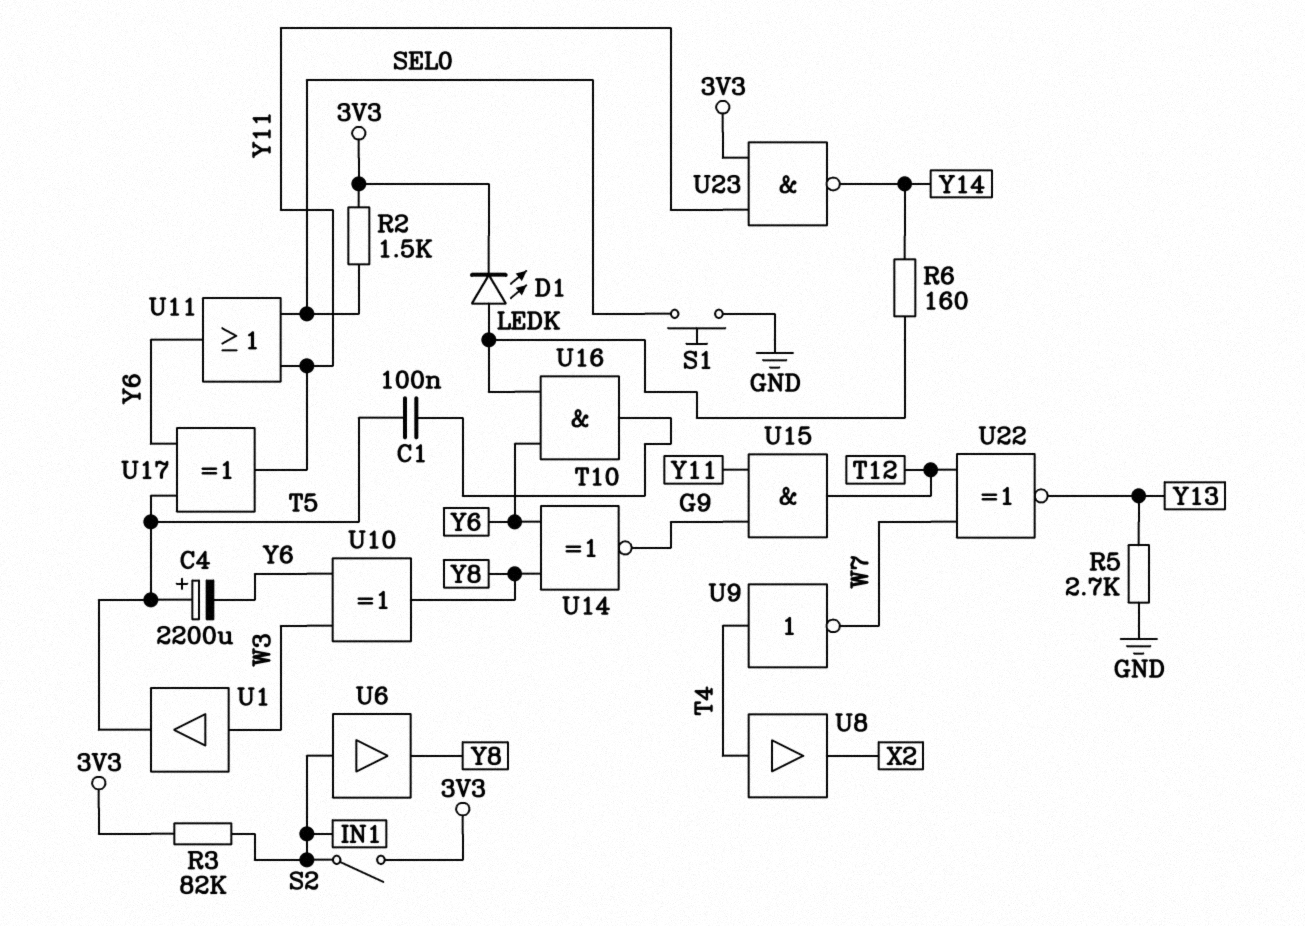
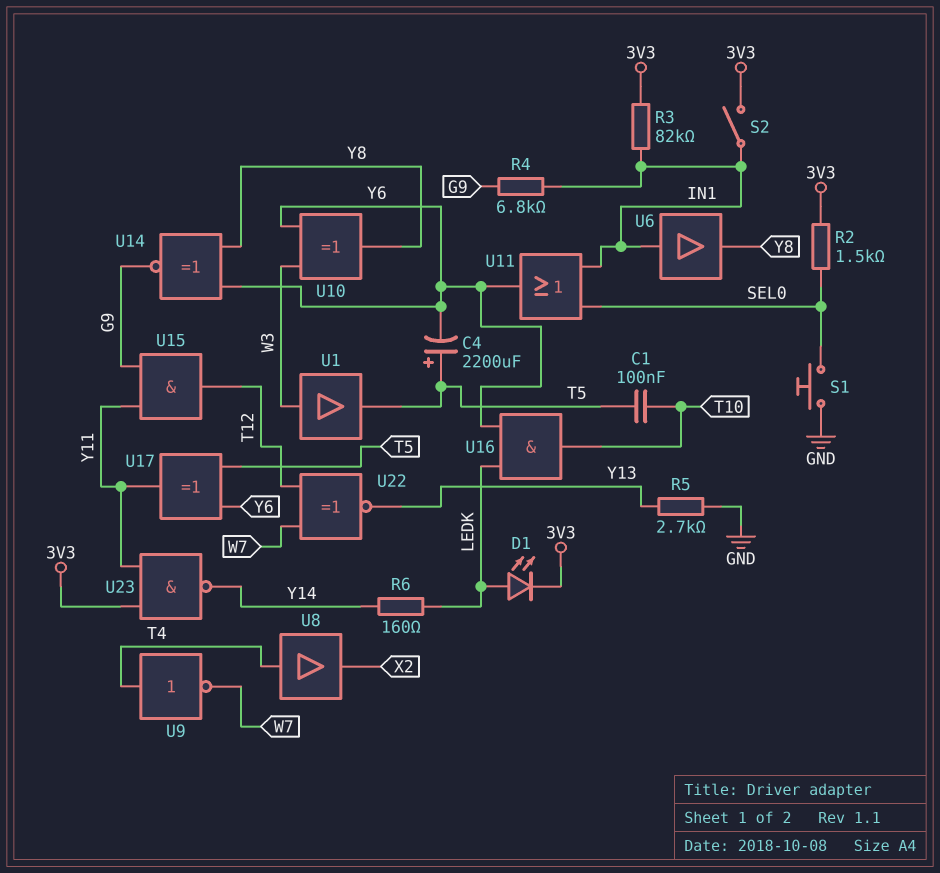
R4: none -> 6.8k (G9, IN1)
U11: OR (in SEL0, in Y11, out Y6) -> OR (in IN1, in SEL0, out Y6)

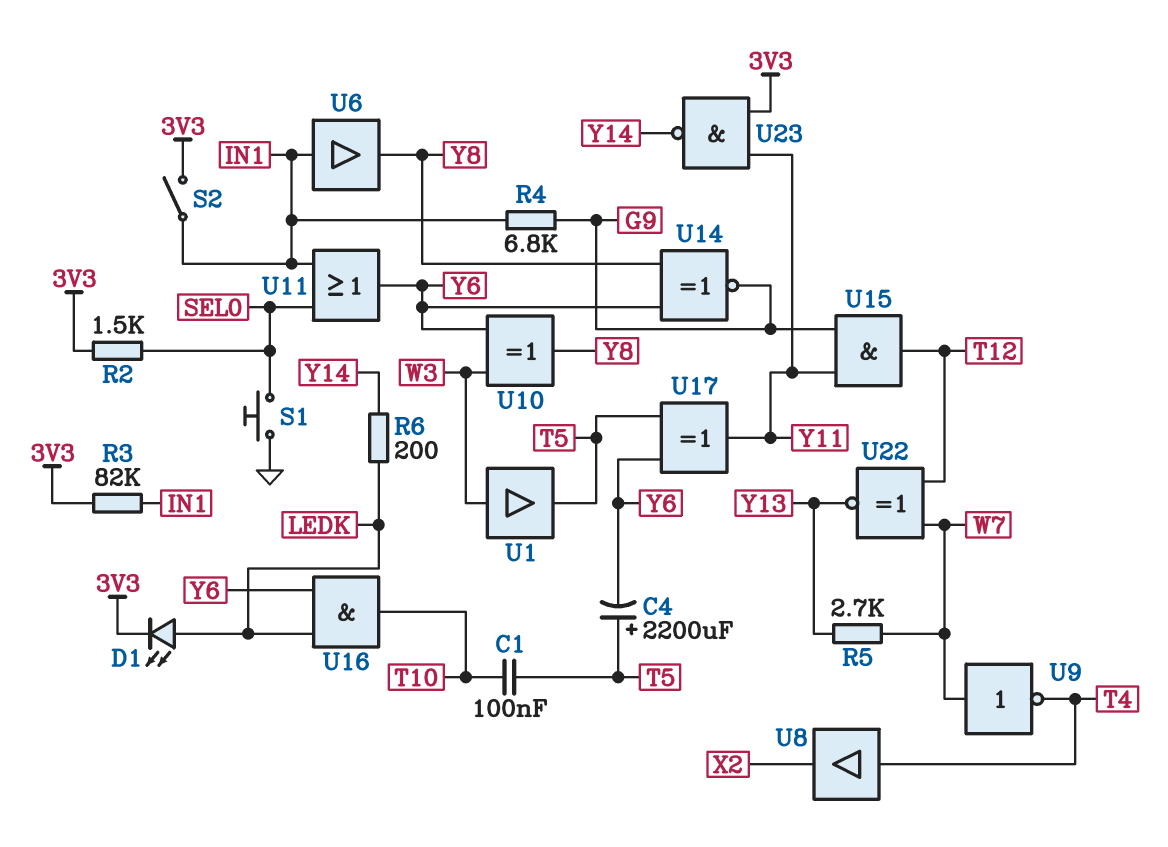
R5: 2.7k (GND, Y13) -> 2.7k (W7, Y13)
R6: 160 (LEDK, Y14) -> 200 (LEDK, Y14)
U9: NOT (in T4, out W7) -> NOT (in W7, out T4)

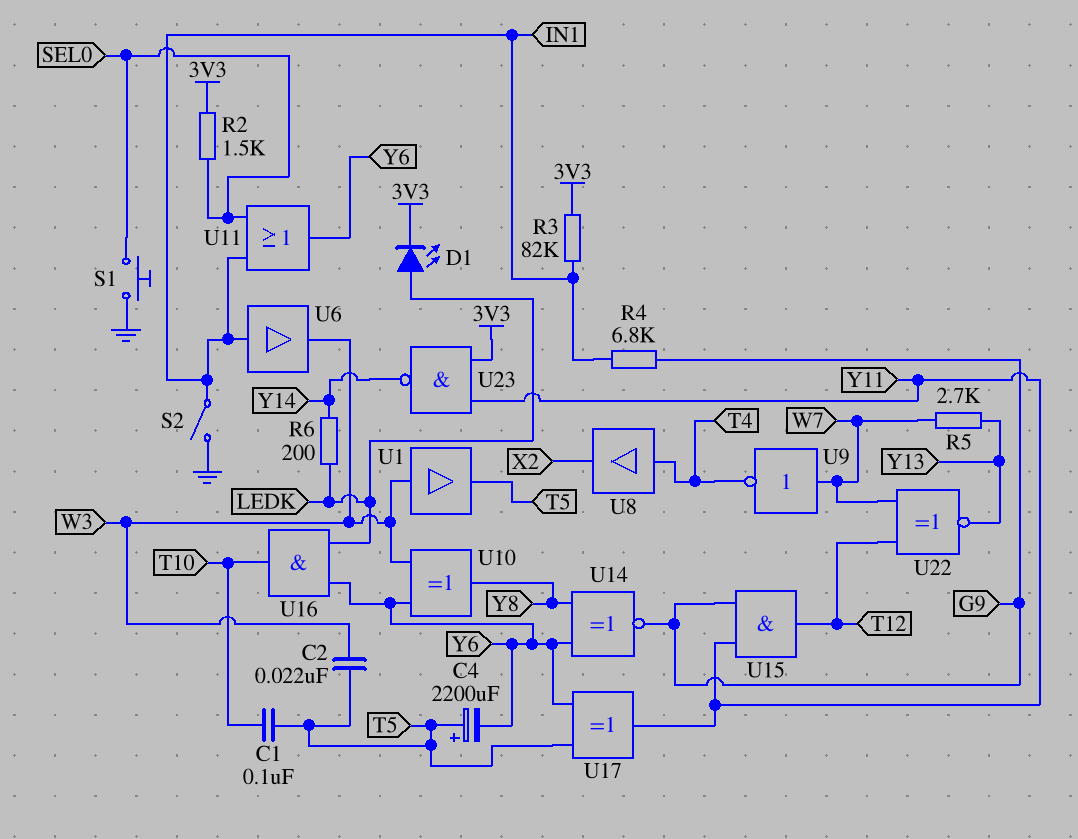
C2: none -> 22nF (T5, W3)
S2: switch (3V3, IN1) -> switch (GND, IN1)
U6: buffer (in IN1, out Y8) -> buffer (in IN1, out W3)

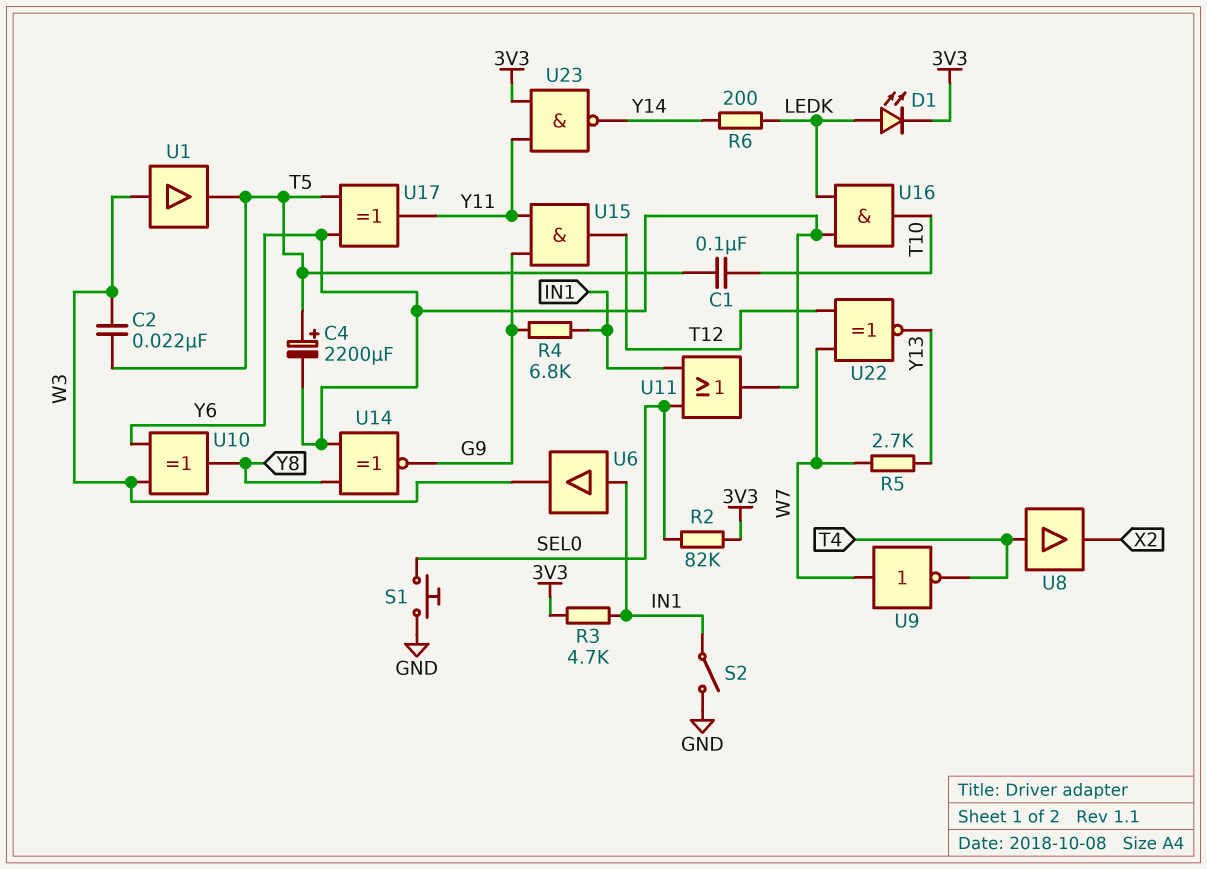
R2: 1.5k (3V3, SEL0) -> 82k (3V3, SEL0)
R3: 82k (3V3, IN1) -> 4.7k (3V3, IN1)

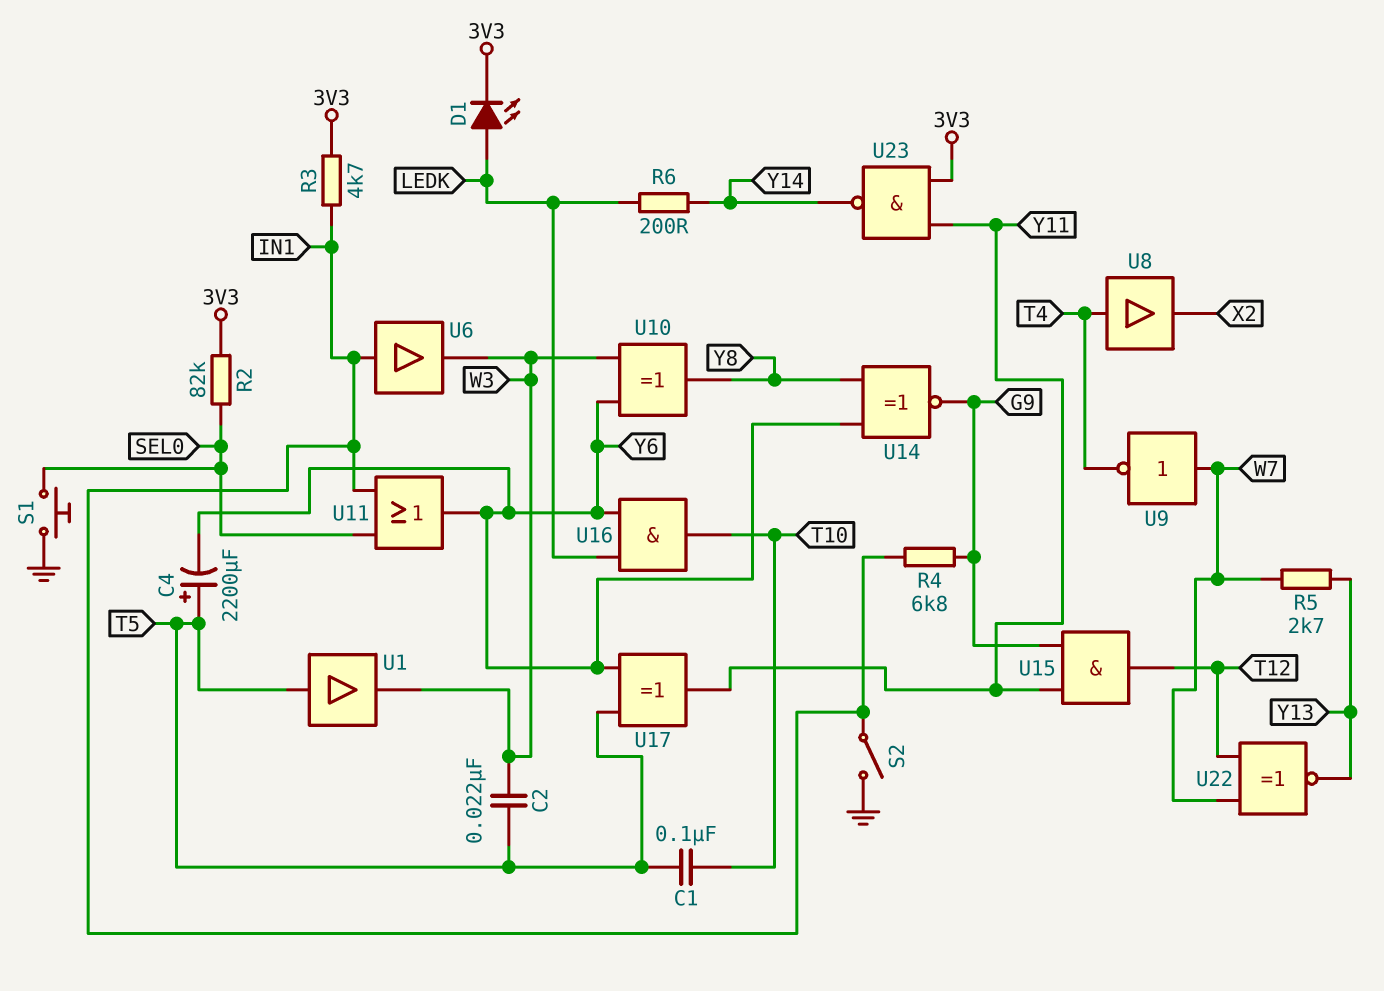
U1: buffer (in W3, out T5) -> buffer (in T5, out W3)

